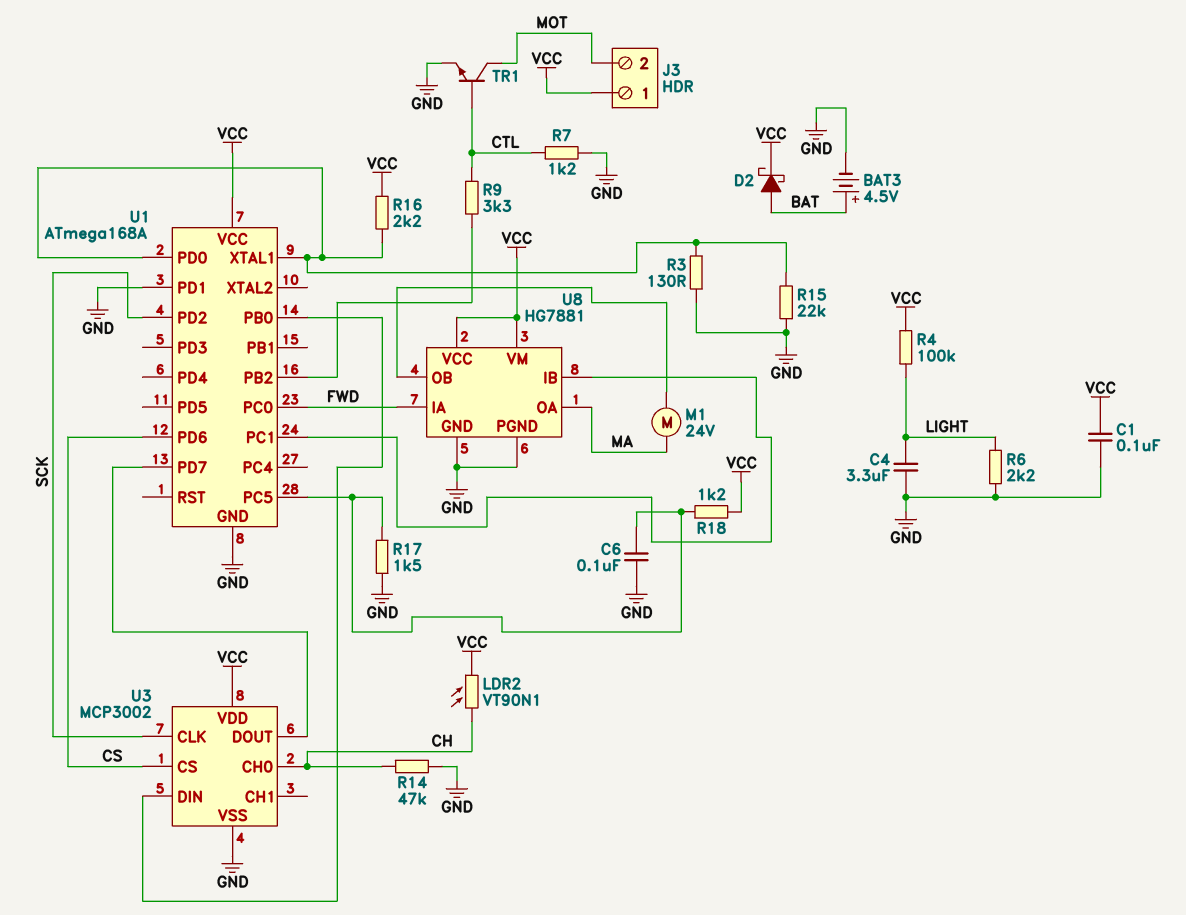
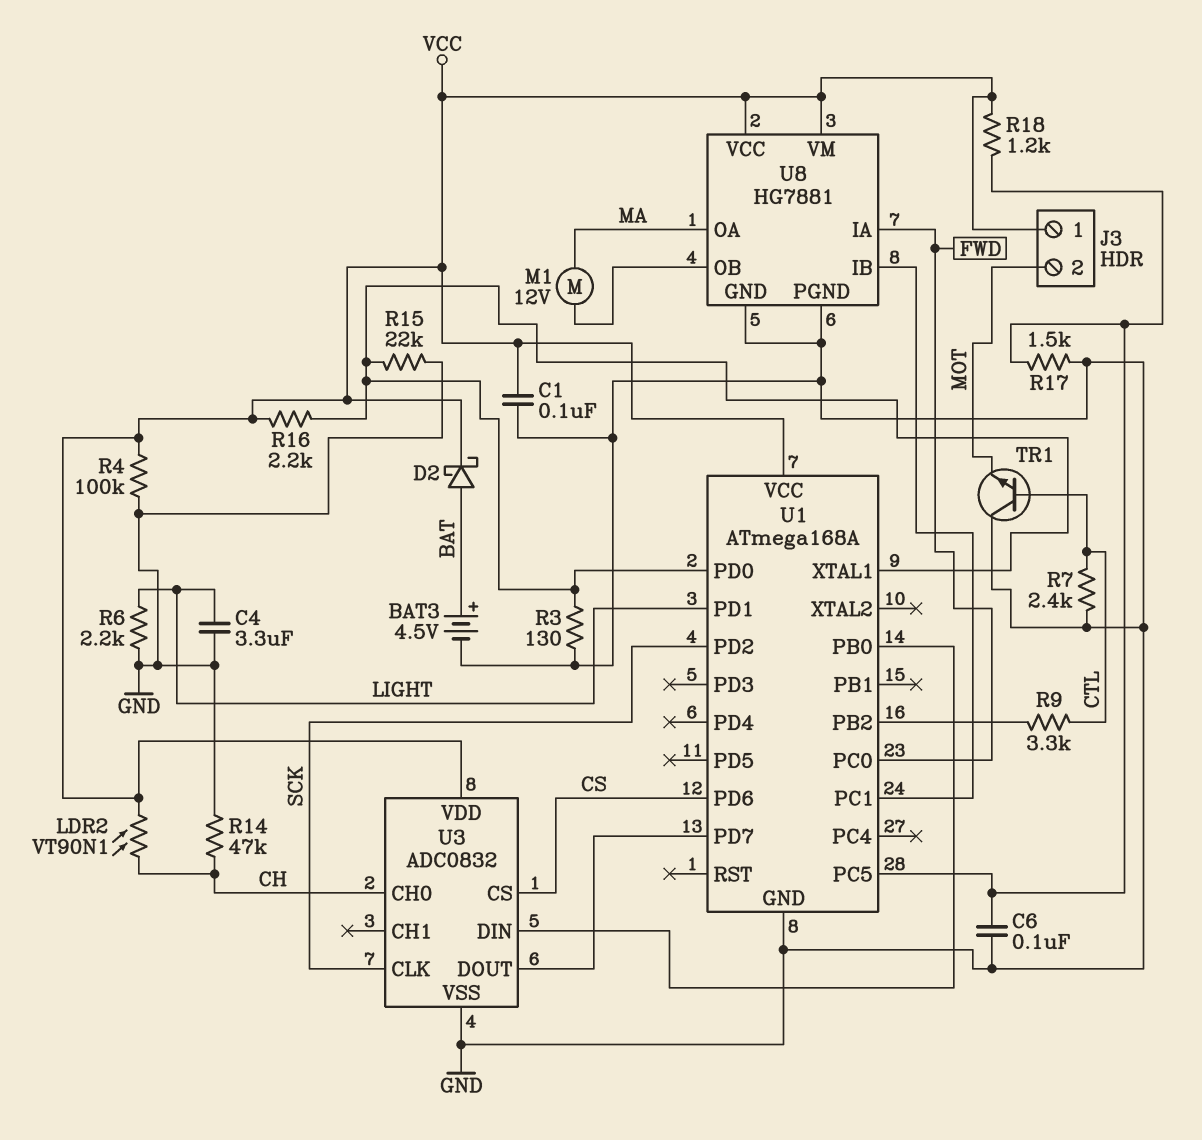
M1: motor 24V (MA, U8/OB) -> motor 12V (MA, U8/OB)
R4: 100k (LIGHT, VCC) -> 100k (GND, VCC)
R7: 1.2k (CTL, GND) -> 2.4k (CTL, GND)
TR1: NPN (B CTL, C MOT, E GND) -> NPN (B CTL, C GND, E MOT)
U1 pin PD1: GND -> LIGHT
U3: MCP3002 -> ADC0832

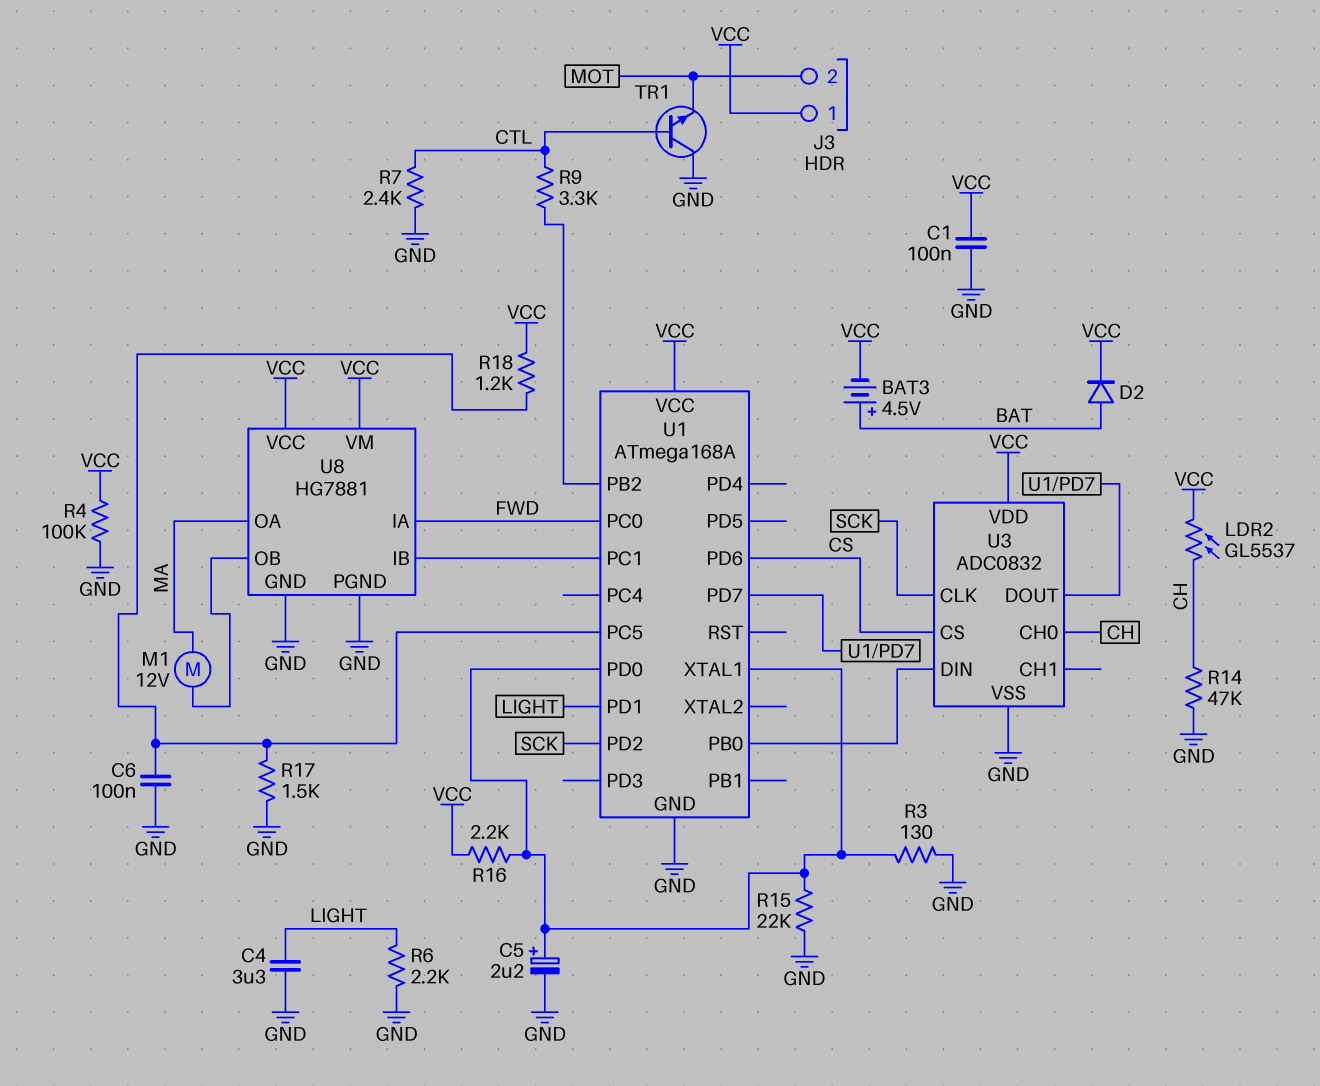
BAT3: 4.5V (plus BAT, minus GND) -> 4.5V (plus BAT, minus VCC)
C5: none -> 2.2uF (plus U1/PD0, minus GND)
D2: schottky (A BAT, K VCC) -> diode (A BAT, K VCC)
LDR2: VT90N1 (CH, VCC) -> GL5537 (CH, VCC)

